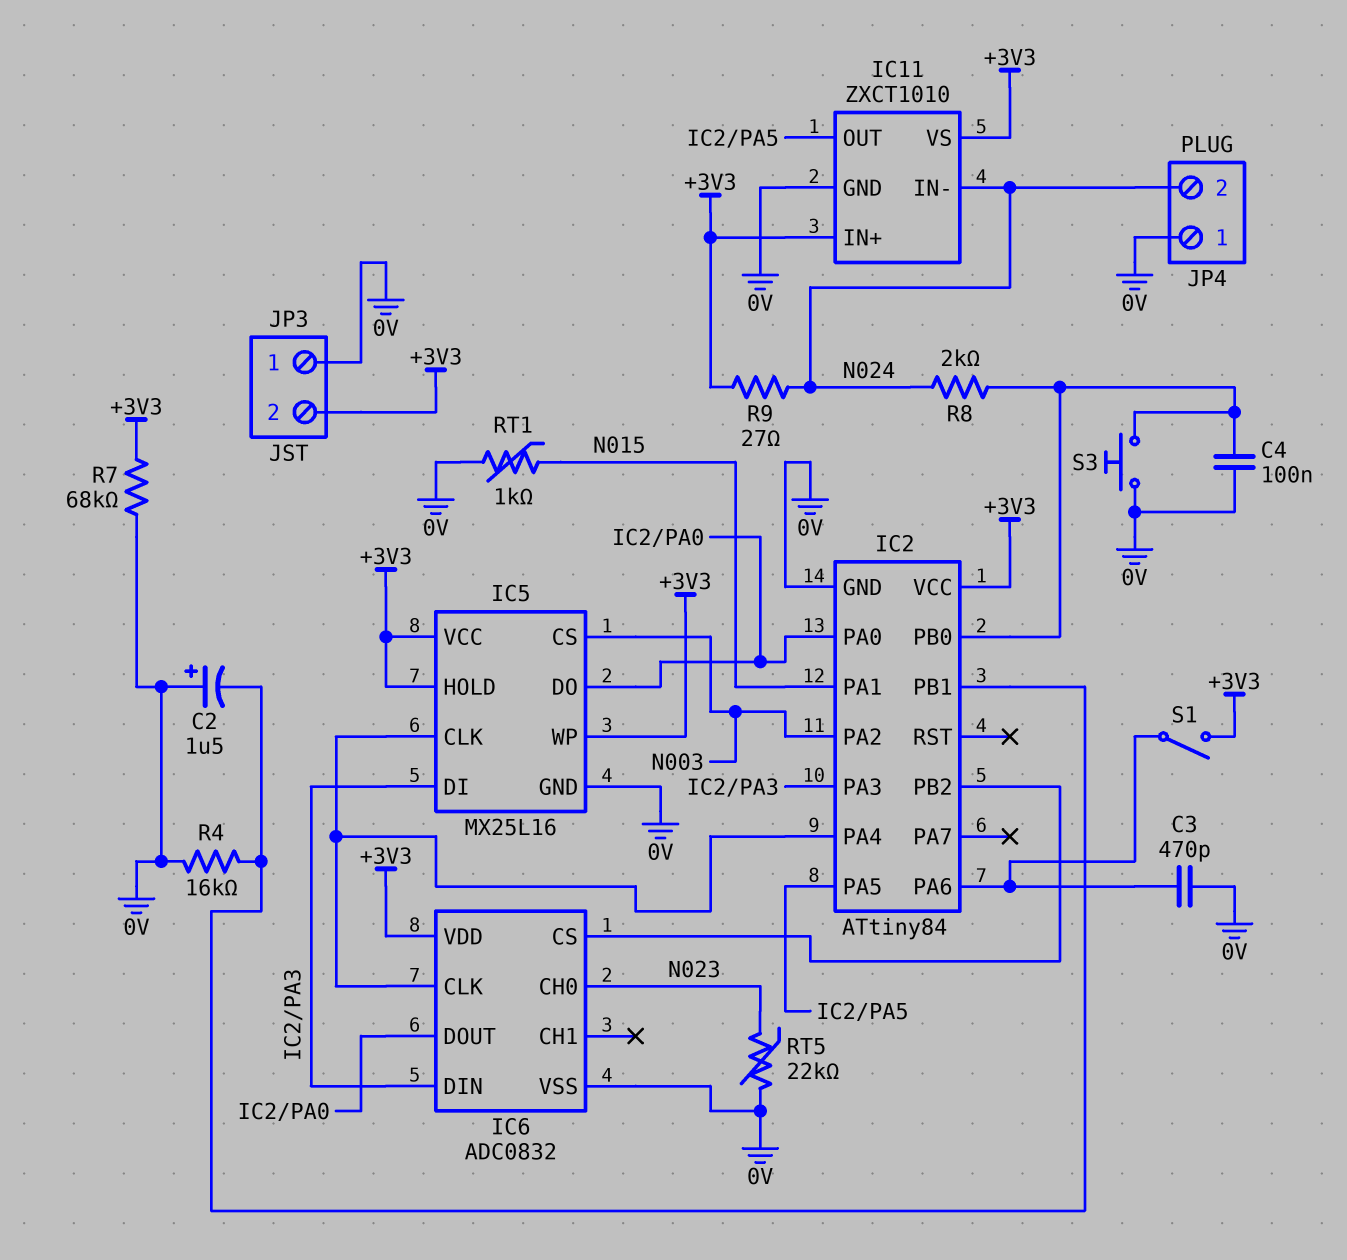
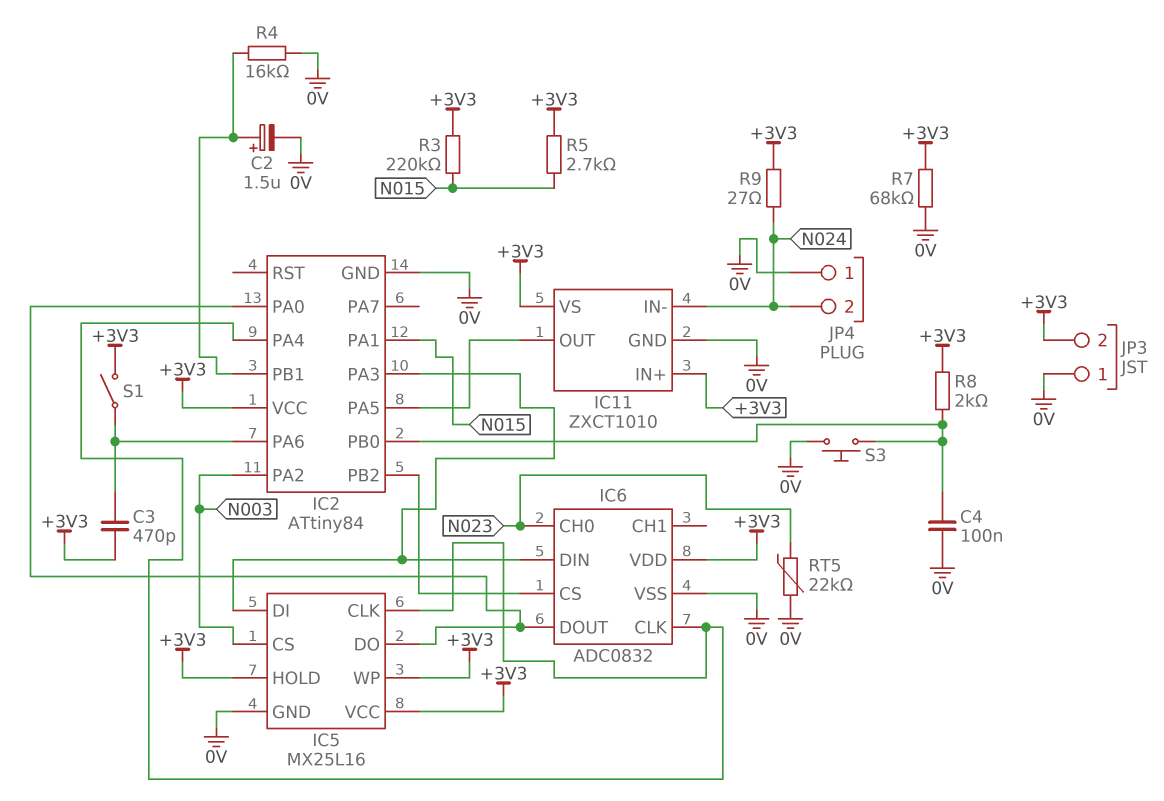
C2: 1.5uF (plus 0V, minus IC2/PB1) -> 1.5uF (plus IC2/PB1, minus 0V)
C3: 470pF (0V, IC2/PA6) -> 470pF (+3V3, IC2/PA6)
R3: none -> 220k (+3V3, N015)
R5: none -> 2.7k (+3V3, N015)
R8: 2k (IC2/PB0, N024) -> 2k (+3V3, IC2/PB0)
RT1: 1k (0V, N015) -> none

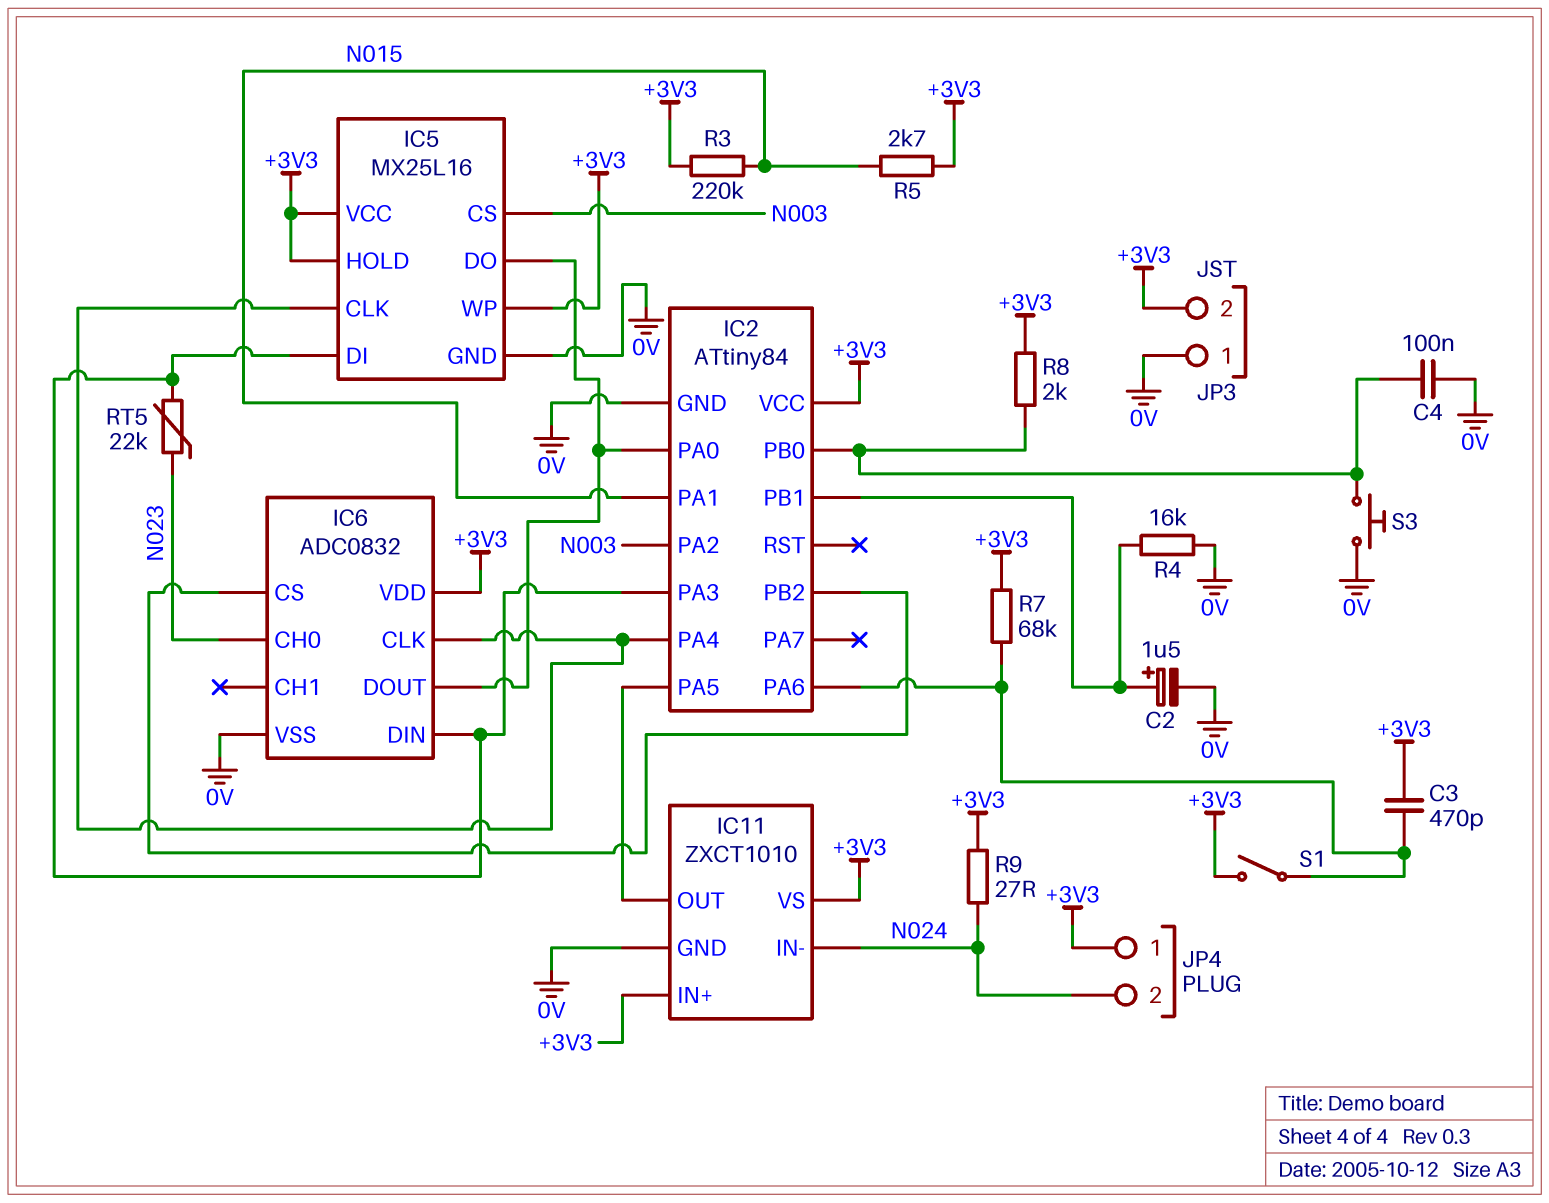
JP4 pin 1: 0V -> +3V3
R7: 68k (+3V3, 0V) -> 68k (+3V3, IC2/PA6)
RT5: 22k (0V, N023) -> 22k (IC2/PA3, N023)

